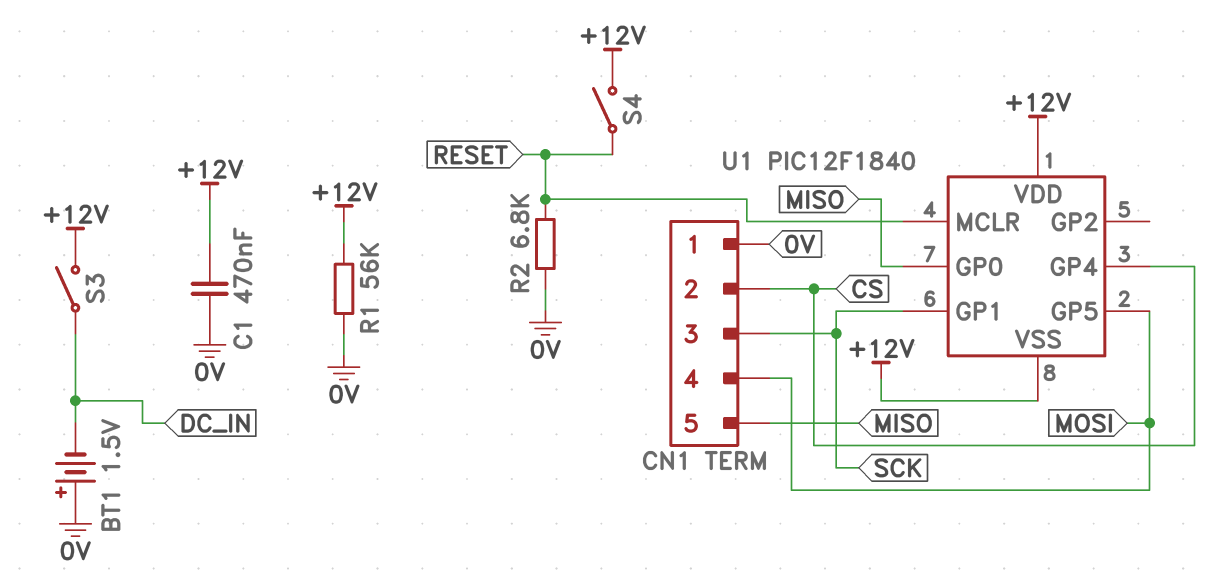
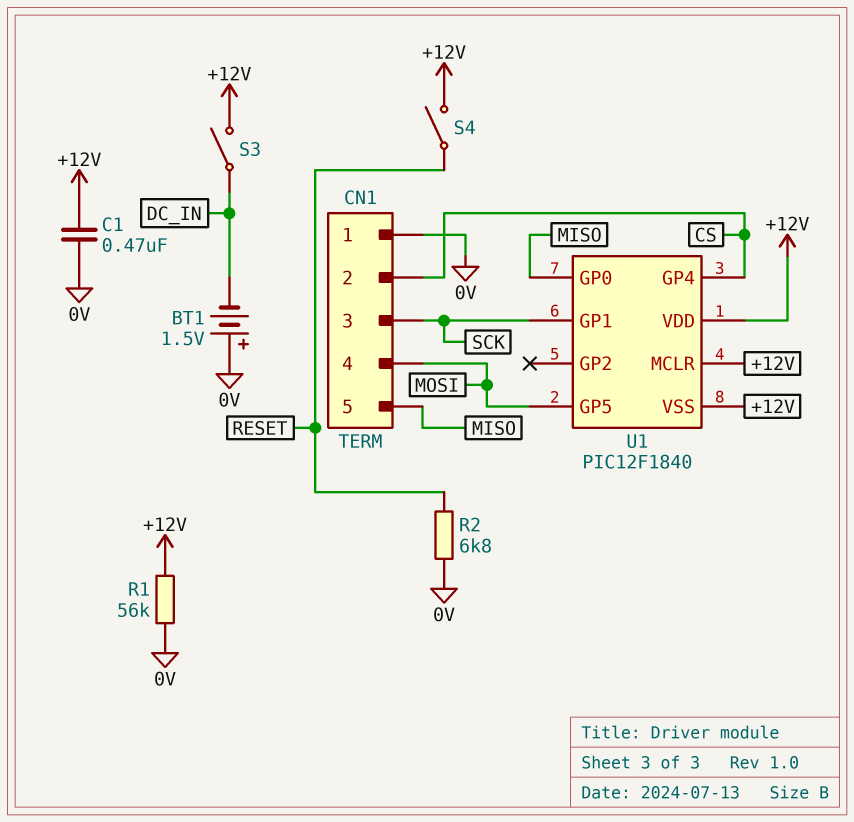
U1 pin MCLR: RESET -> +12V

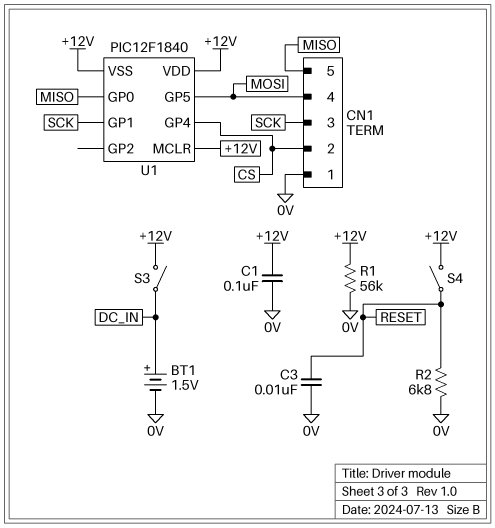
BT1: 1.5V (plus 0V, minus DC_IN) -> 1.5V (plus DC_IN, minus 0V)
C1: 470nF (+12V, 0V) -> 100nF (+12V, 0V)
C3: none -> 10nF (0V, RESET)

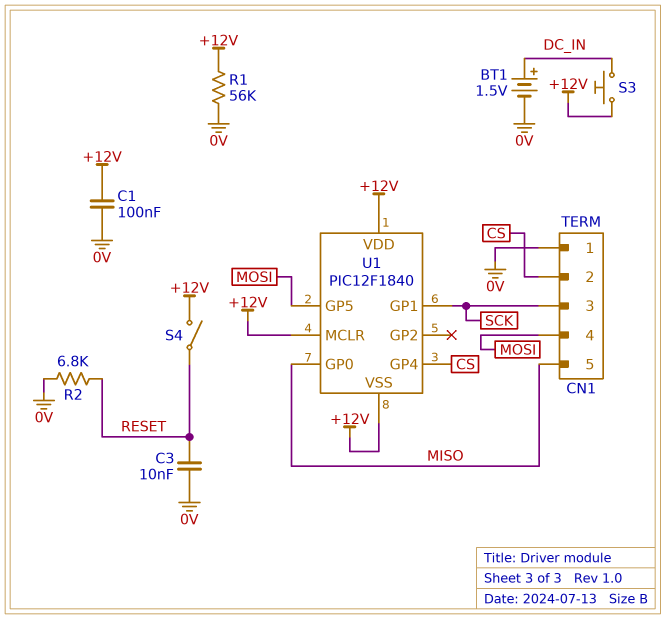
S3: switch (+12V, DC_IN) -> button (+12V, DC_IN)

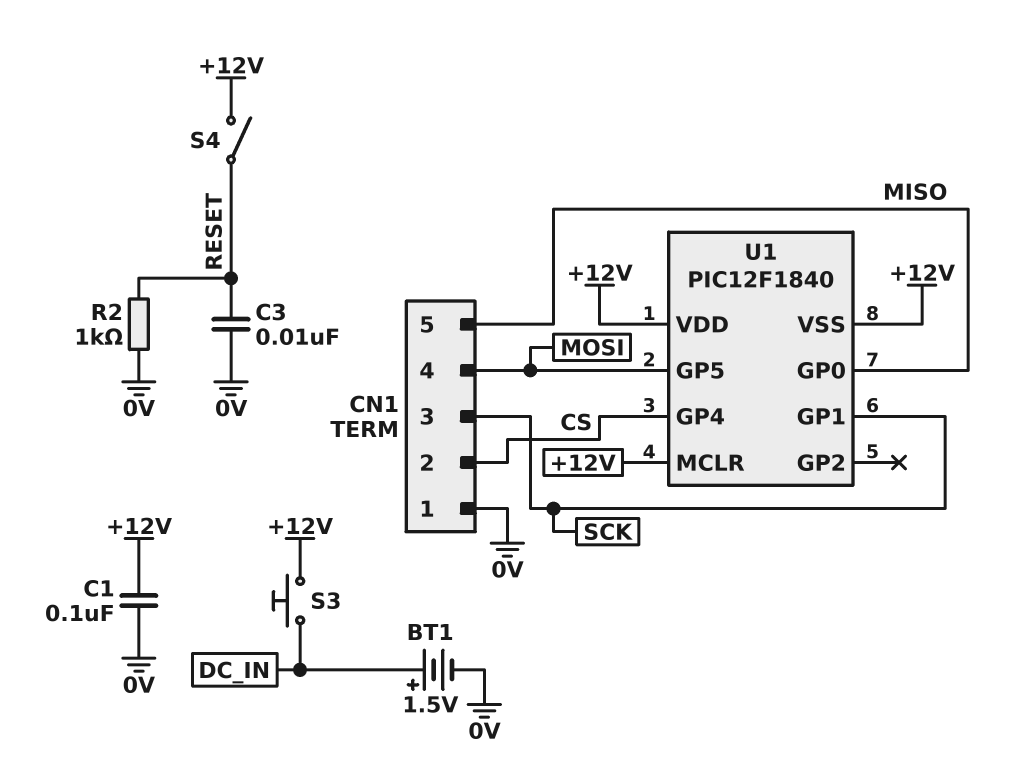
R1: 56k (+12V, 0V) -> none
R2: 6.8k (0V, RESET) -> 1k (0V, RESET)

